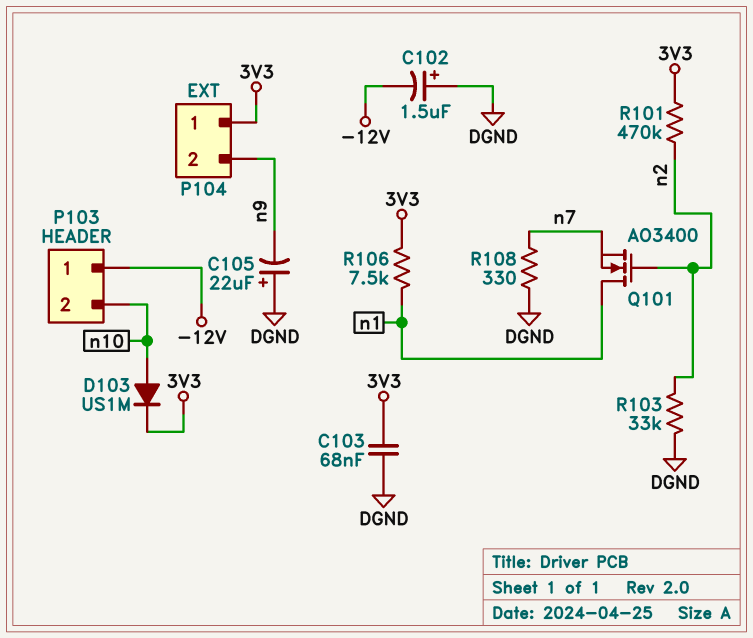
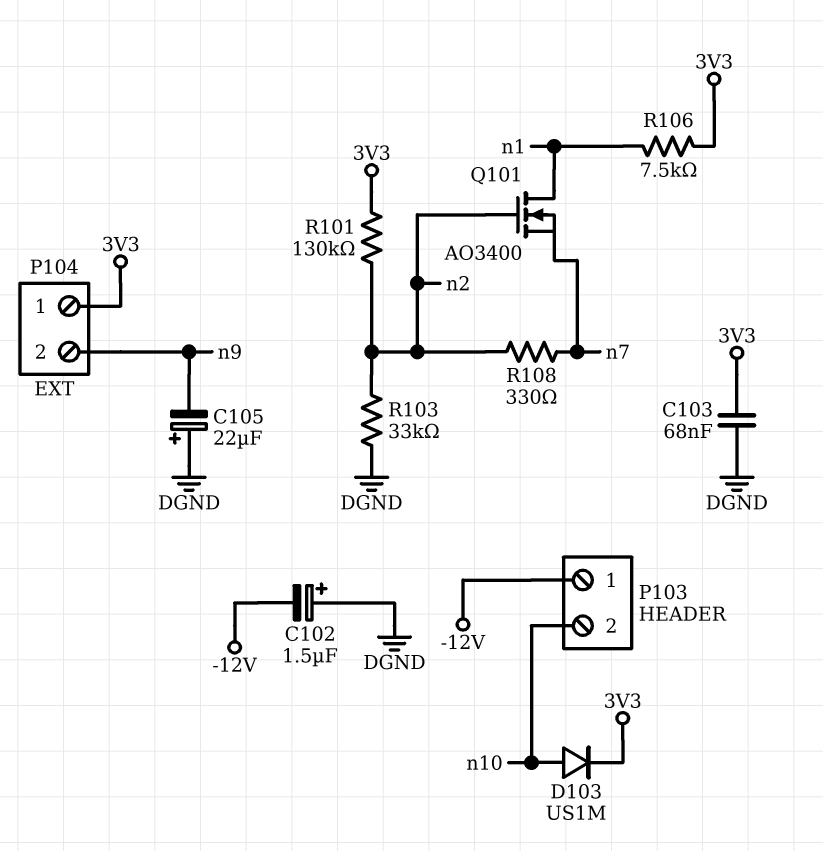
R101: 470k (3V3, n2) -> 130k (3V3, n2)
R108: 330 (DGND, n7) -> 330 (n2, n7)

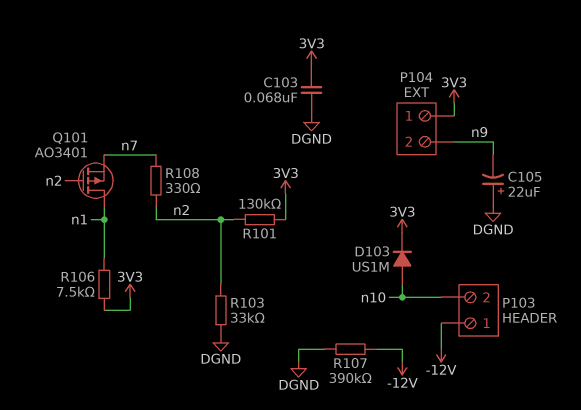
C102: 1.5uF (plus DGND, minus -12V) -> none
Q101: NMOS AO3400 (G n2, D n1, S n7) -> PMOS AO3401 (G n2, D n1, S n7)
R107: none -> 390k (-12V, DGND)

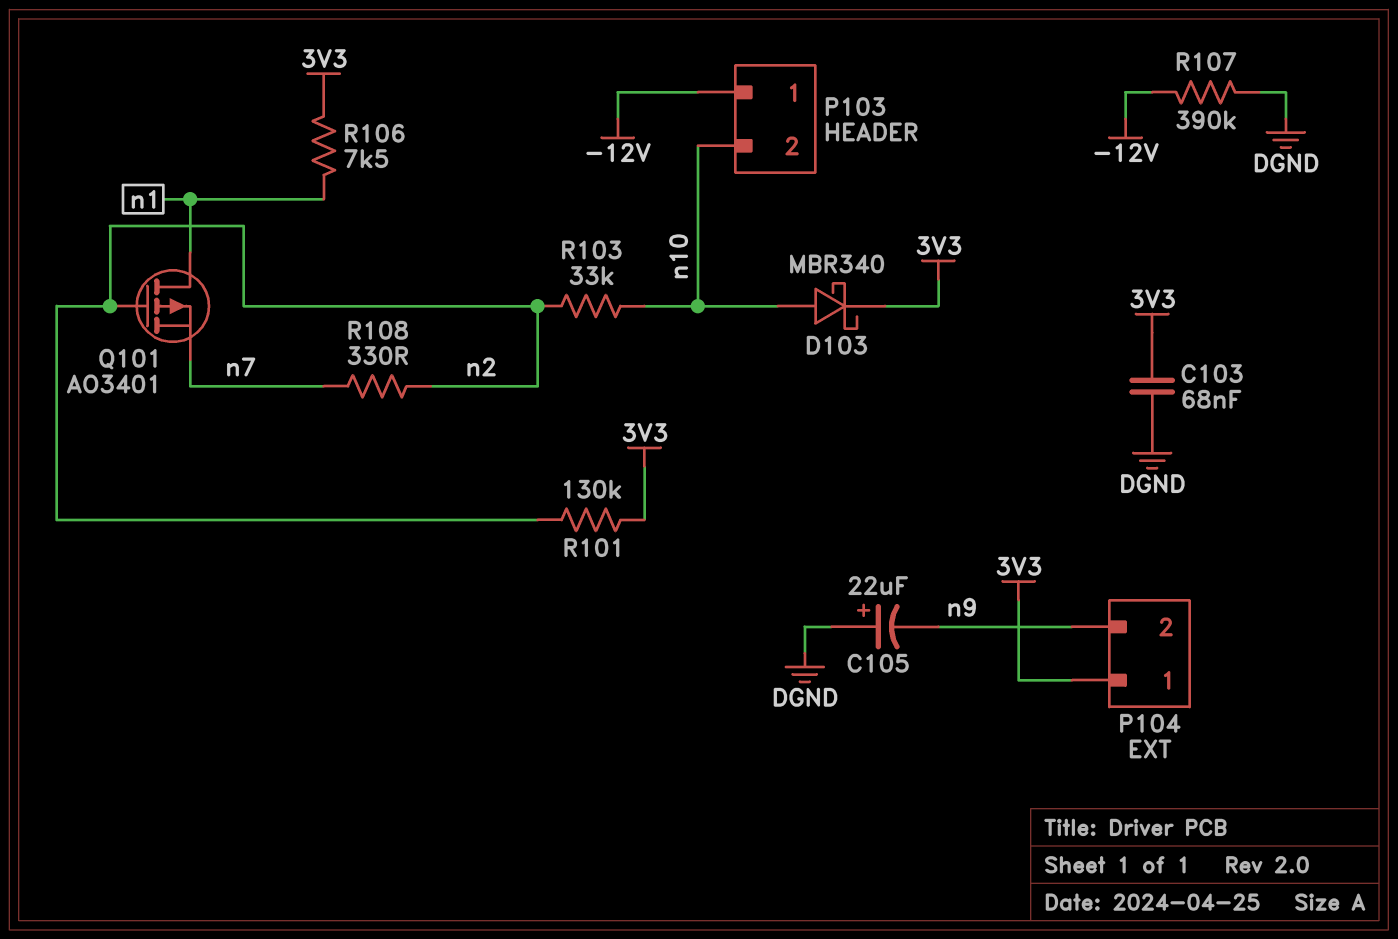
D103: diode US1M (A n10, K 3V3) -> schottky MBR340 (A n10, K 3V3)
R103: 33k (DGND, n2) -> 33k (n2, n10)

